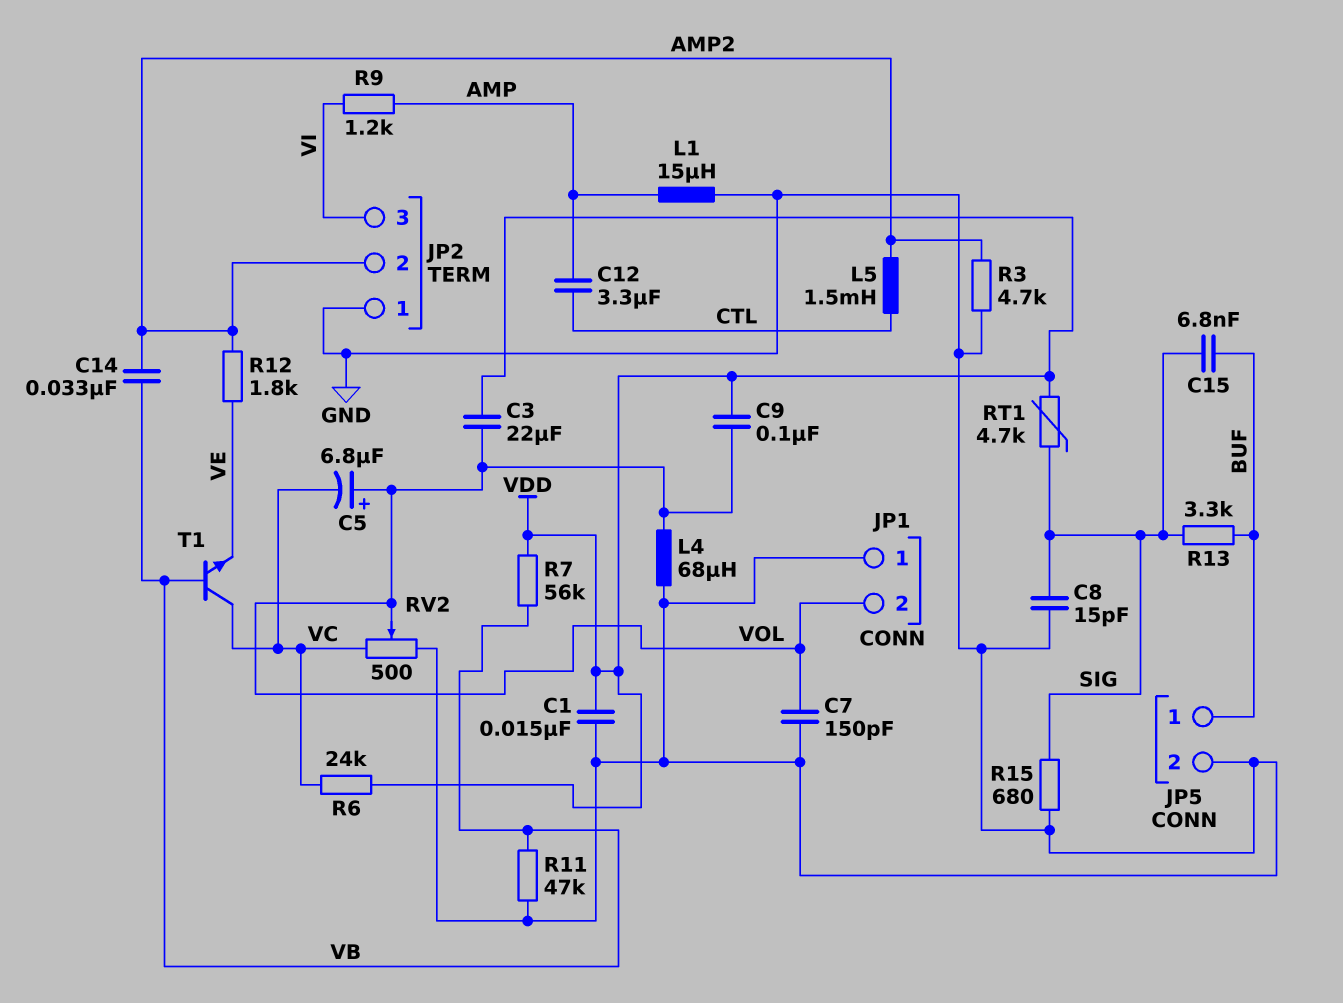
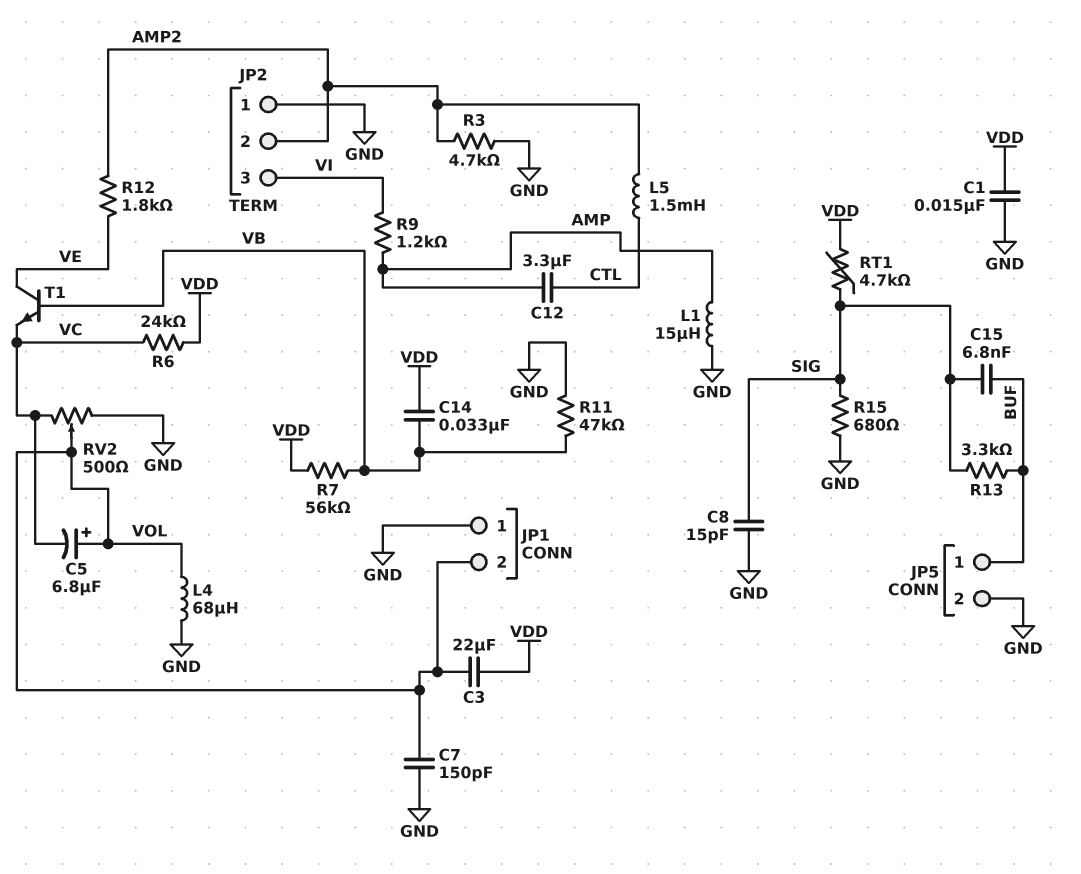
C9: 100nF (VDD, VOL) -> none
C14: 33nF (AMP2, VB) -> 33nF (VB, VDD)
T1: NPN (B VB, C VC, E VE) -> NPN (B VB, C VE, E VC)

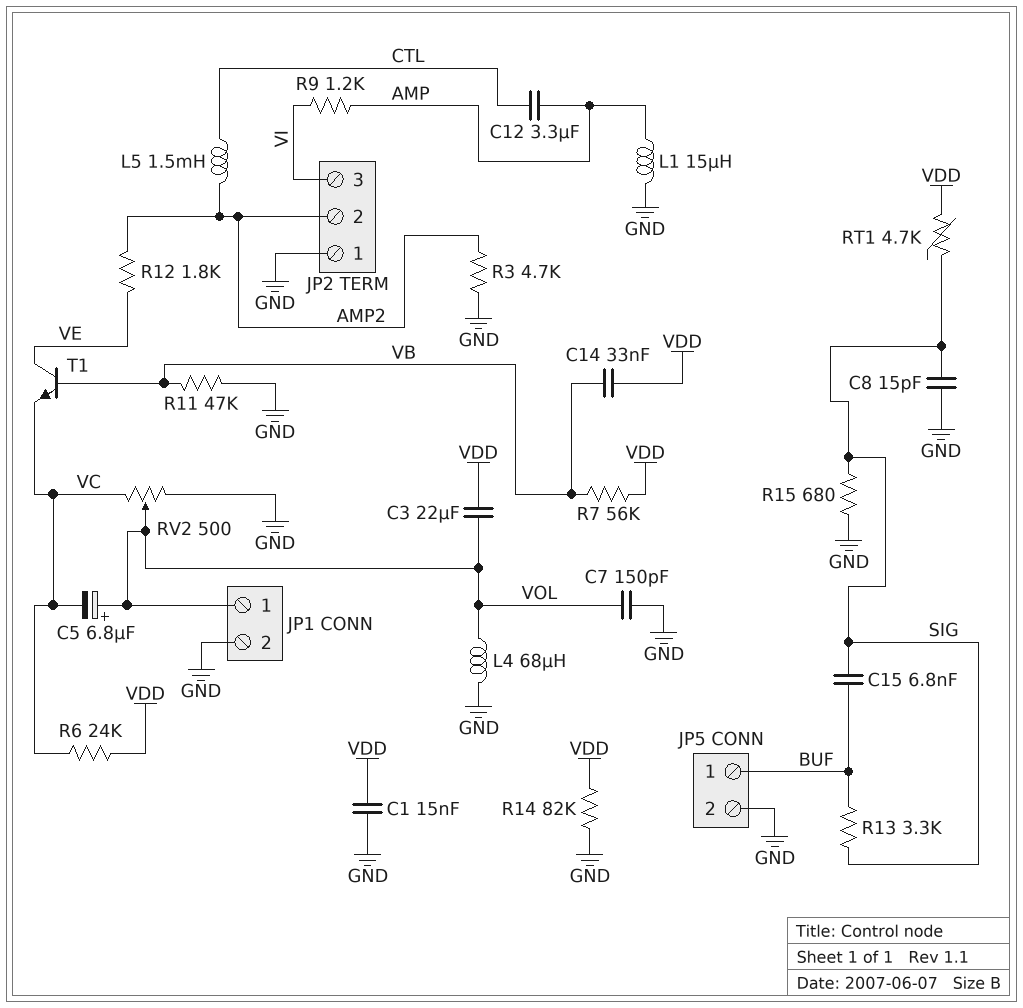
JP1 pin 1: GND -> VOL
JP1 pin 2: VOL -> GND
R14: none -> 82k (GND, VDD)

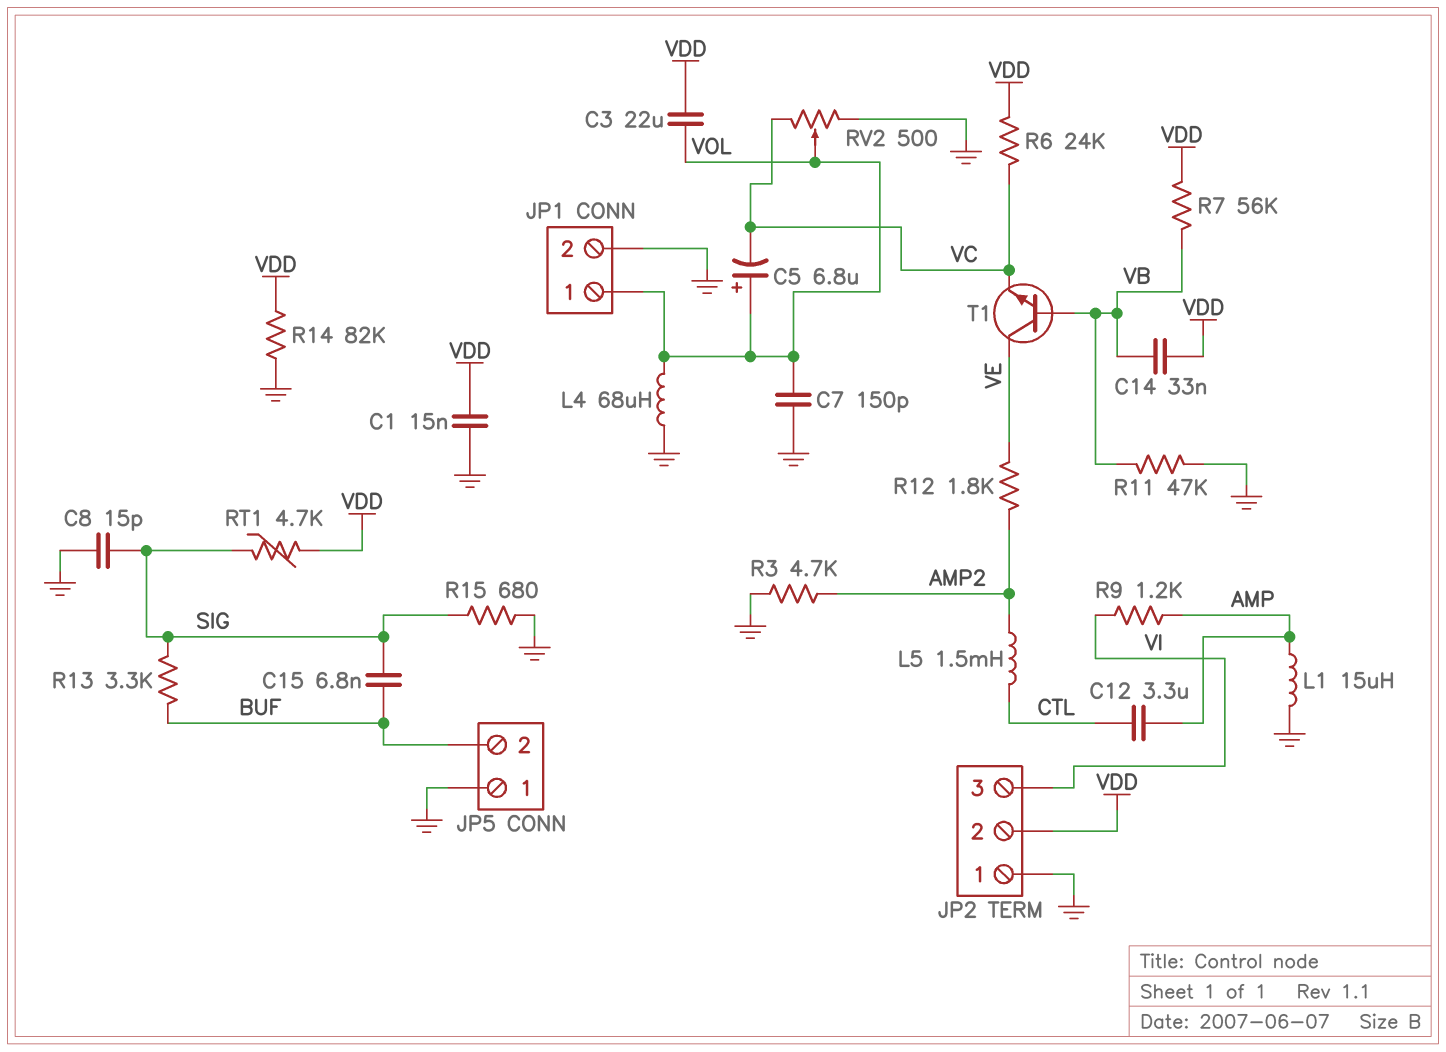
JP2 pin 2: AMP2 -> VDD
JP5 pin 1: BUF -> GND
JP5 pin 2: GND -> BUF

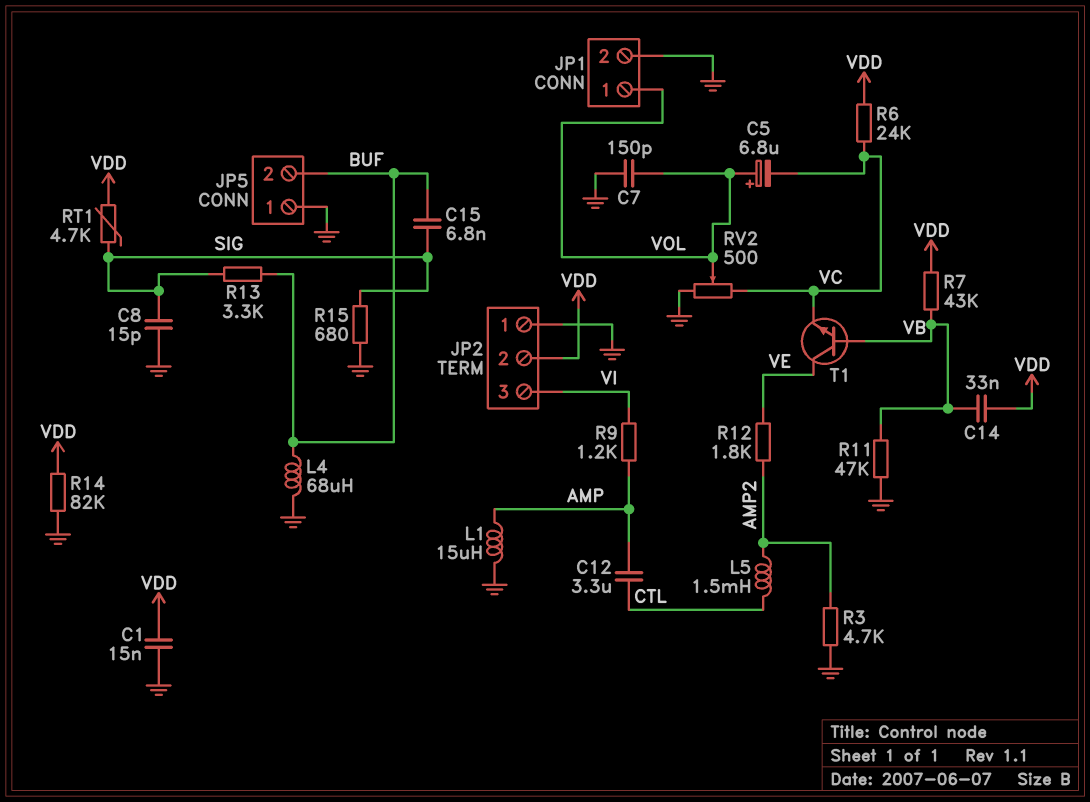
C3: 22uF (VDD, VOL) -> none
L4: 68uH (GND, VOL) -> 68uH (BUF, GND)
R7: 56k (VB, VDD) -> 43k (VB, VDD)

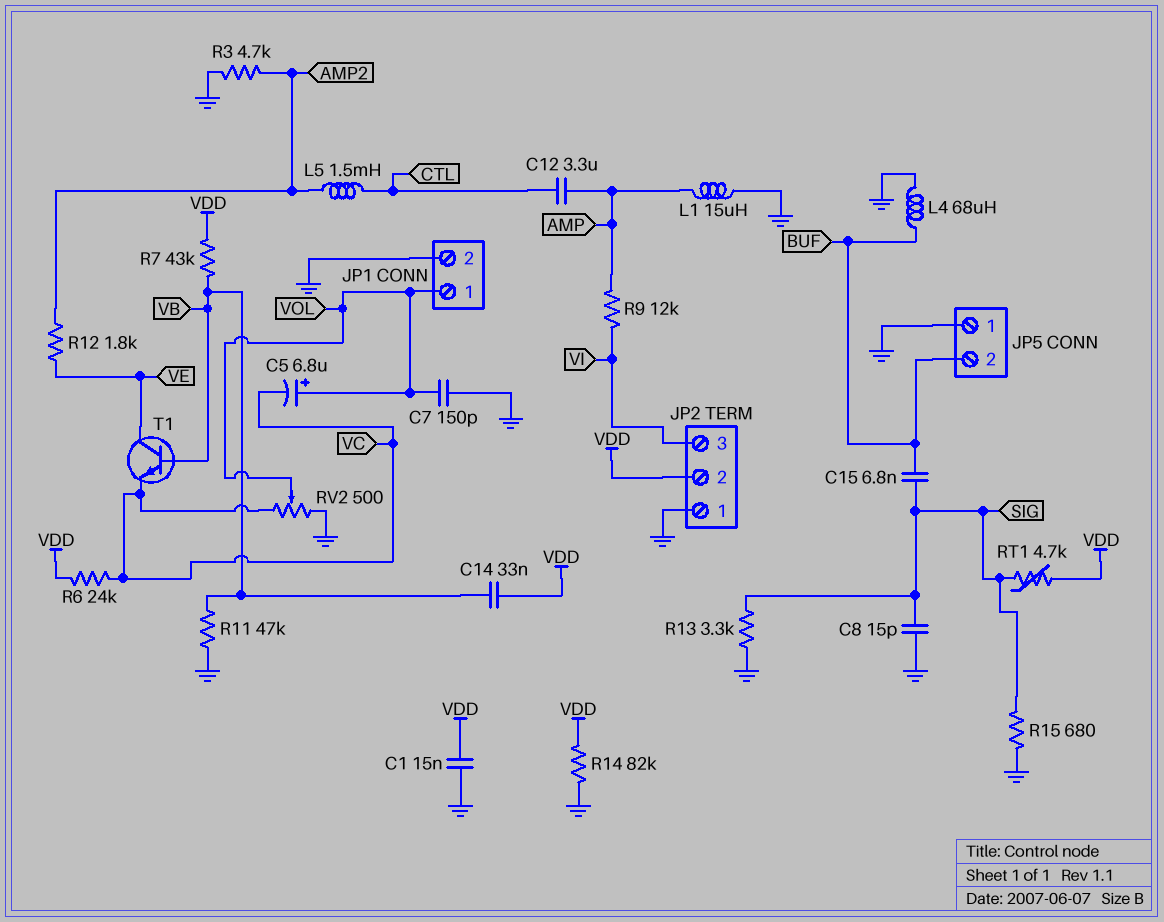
R9: 1.2k (AMP, VI) -> 12k (AMP, VI)
R13: 3.3k (BUF, SIG) -> 3.3k (GND, SIG)

